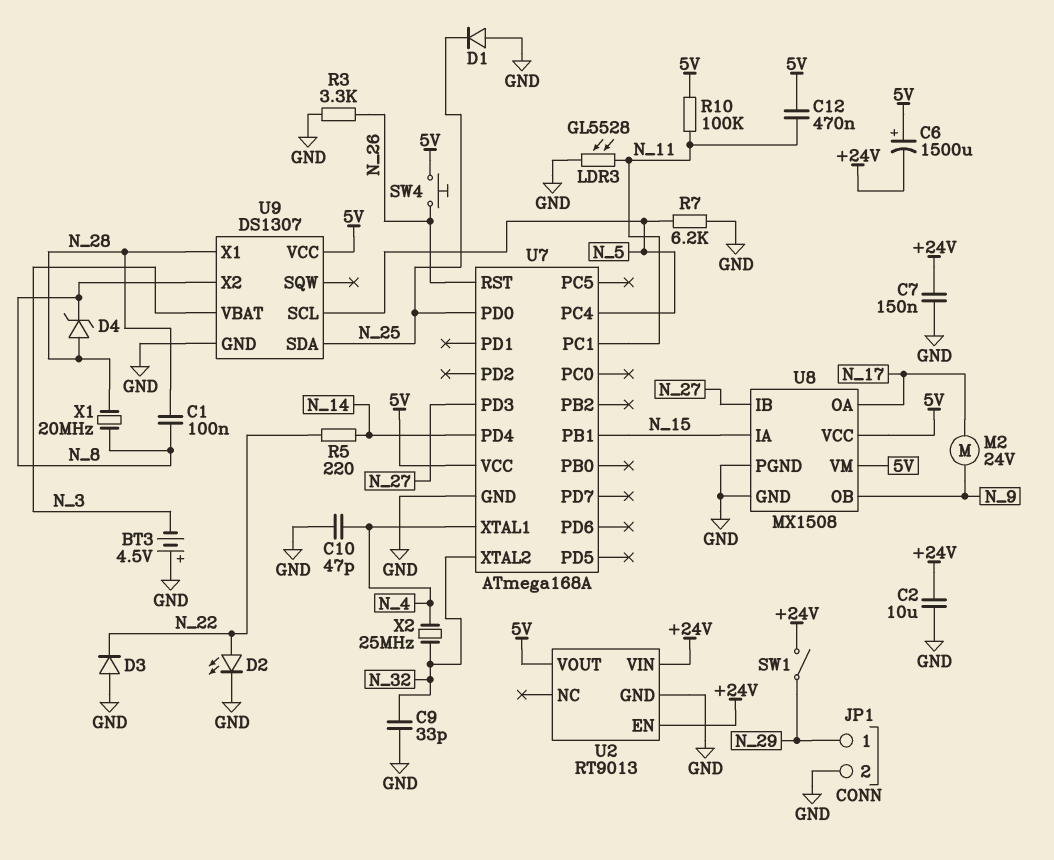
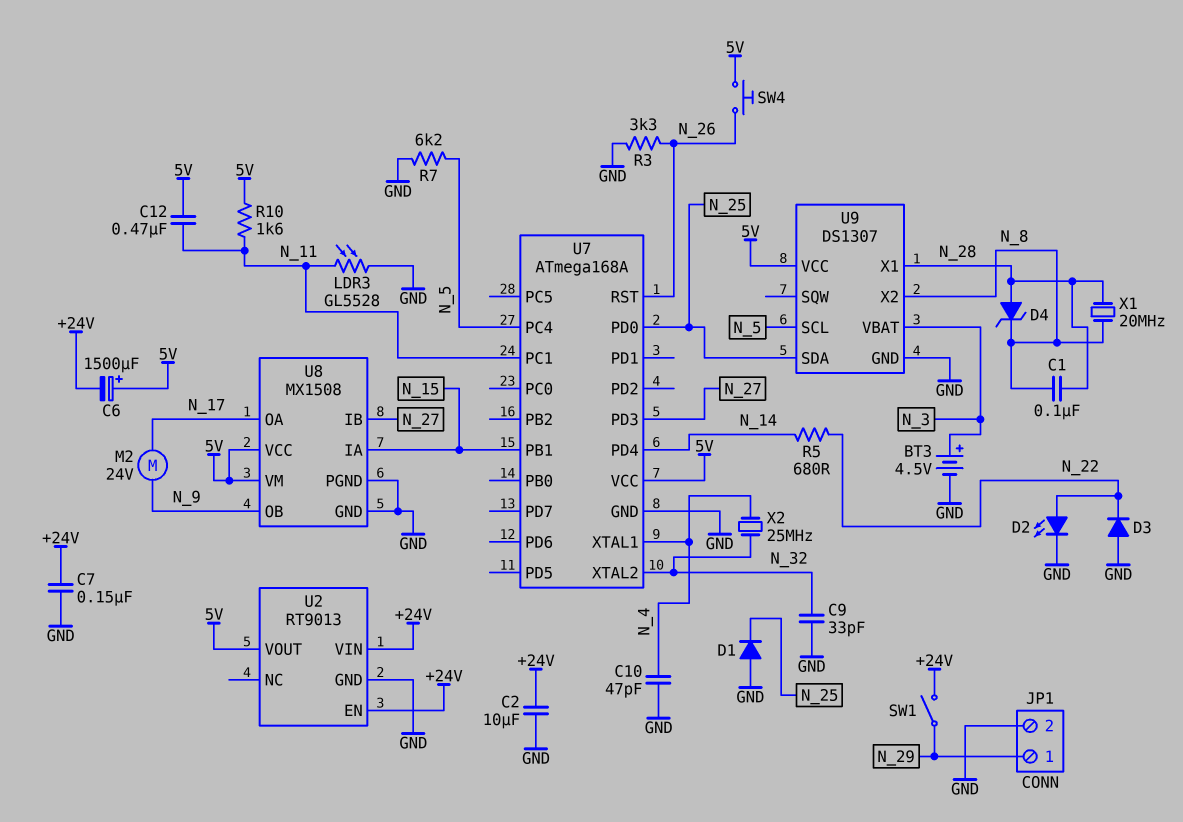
BT3: 4.5V (plus GND, minus N_3) -> 4.5V (plus N_3, minus GND)
R5: 220 (N_14, N_22) -> 680 (N_14, N_22)
R10: 100k (5V, N_11) -> 1.6k (5V, N_11)

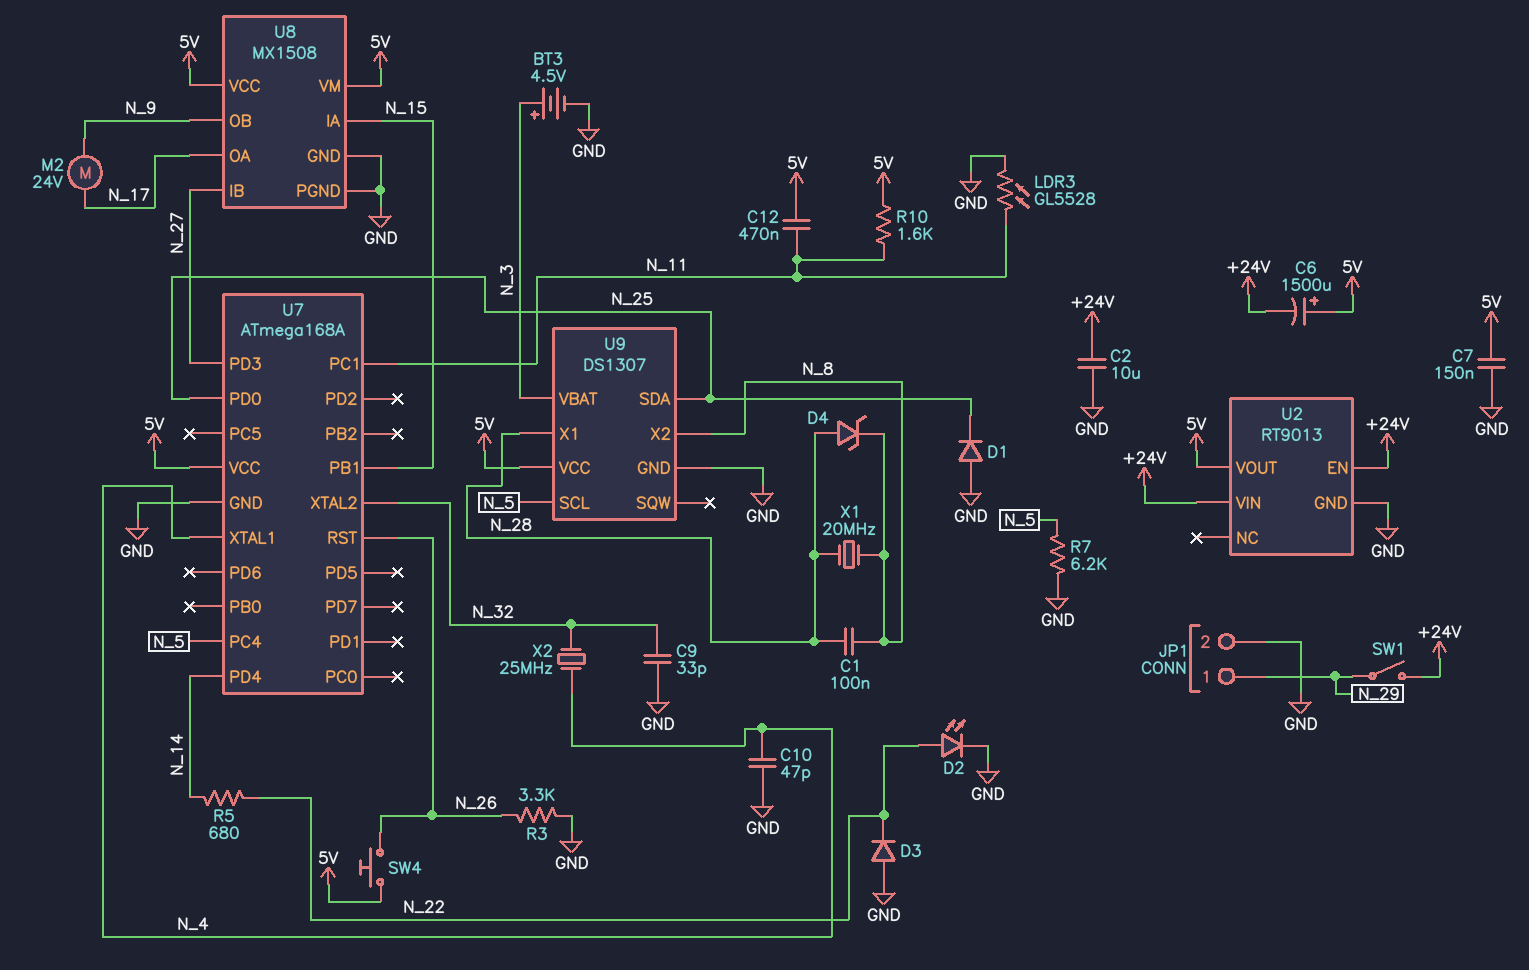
C7: 150nF (+24V, GND) -> 150nF (5V, GND)

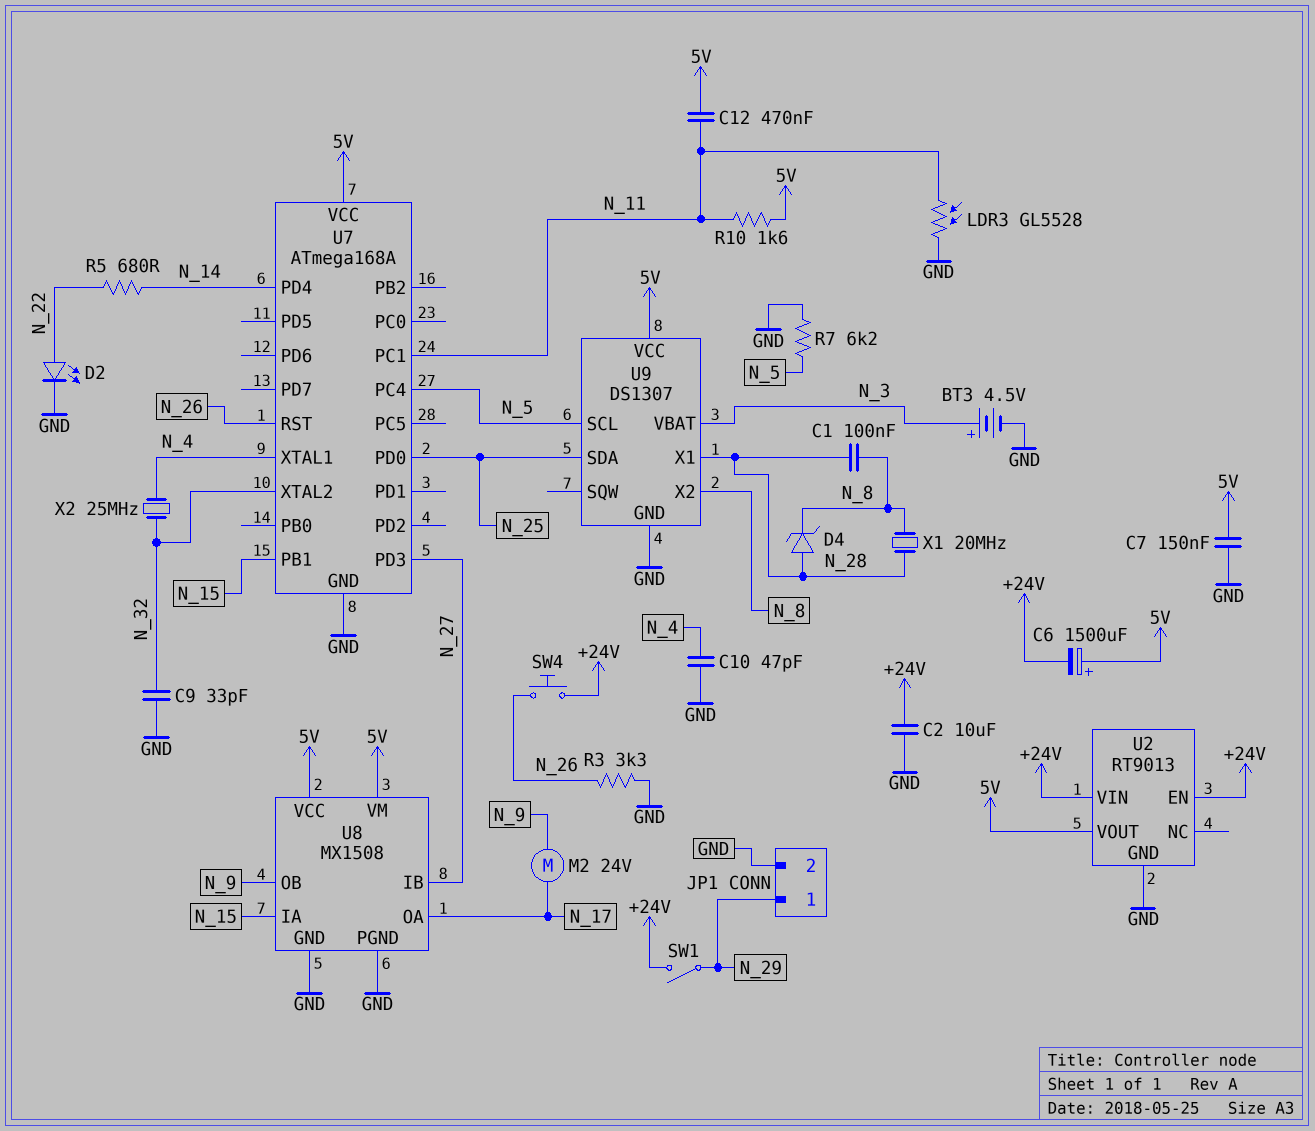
D1: diode (A GND, K N_25) -> none
D3: diode (A GND, K N_22) -> none
SW4: button (5V, N_26) -> button (+24V, N_26)

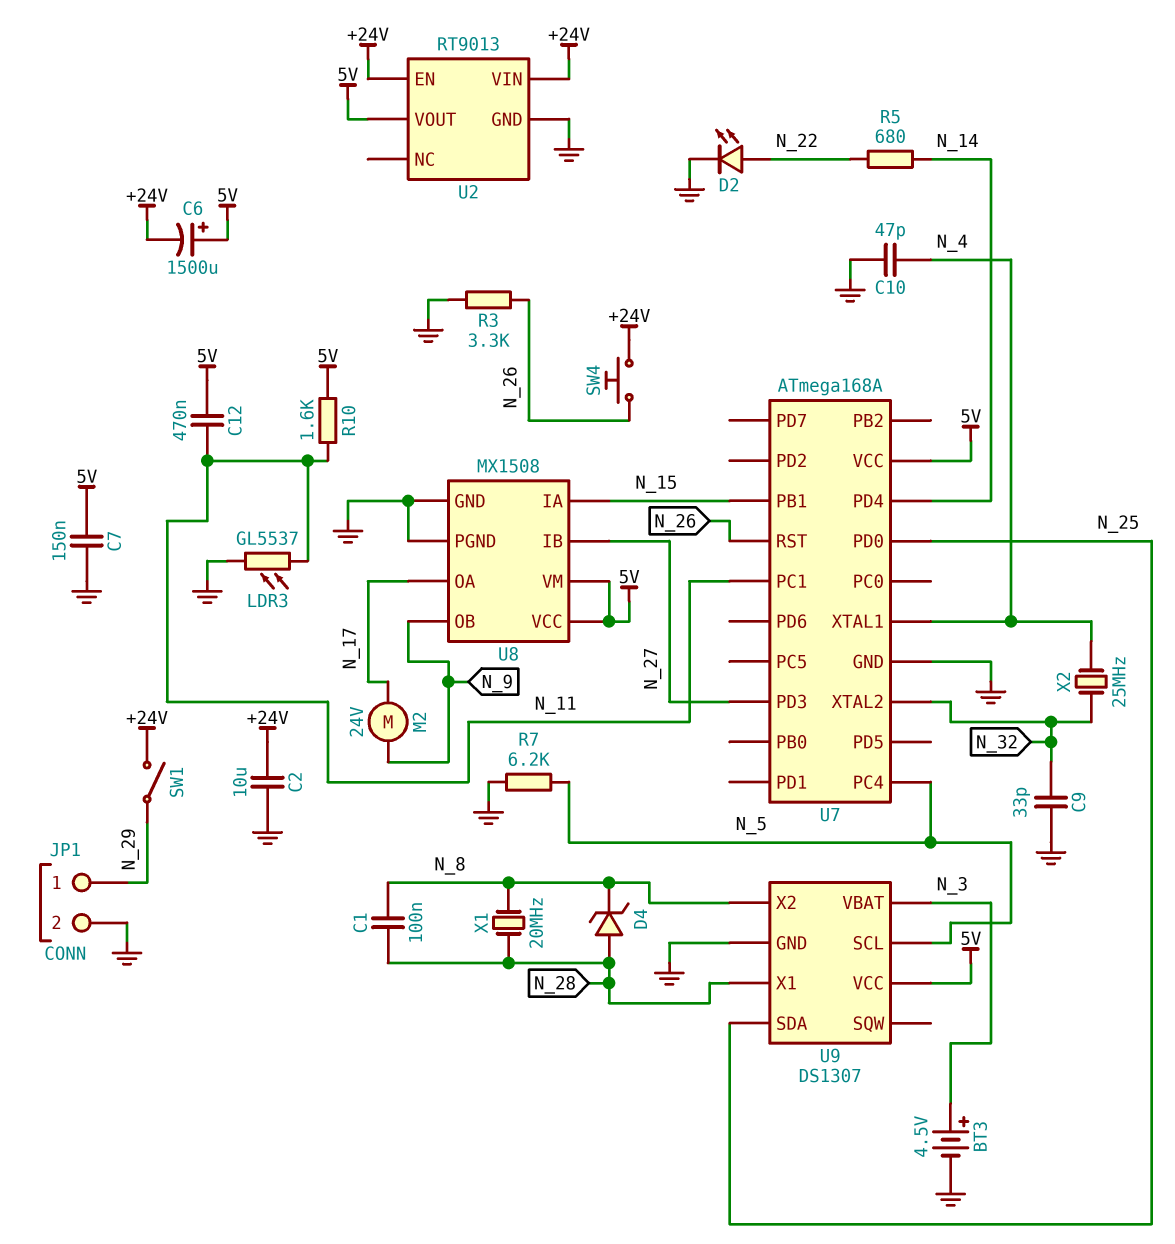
LDR3: GL5528 (GND, N_11) -> GL5537 (GND, N_11)

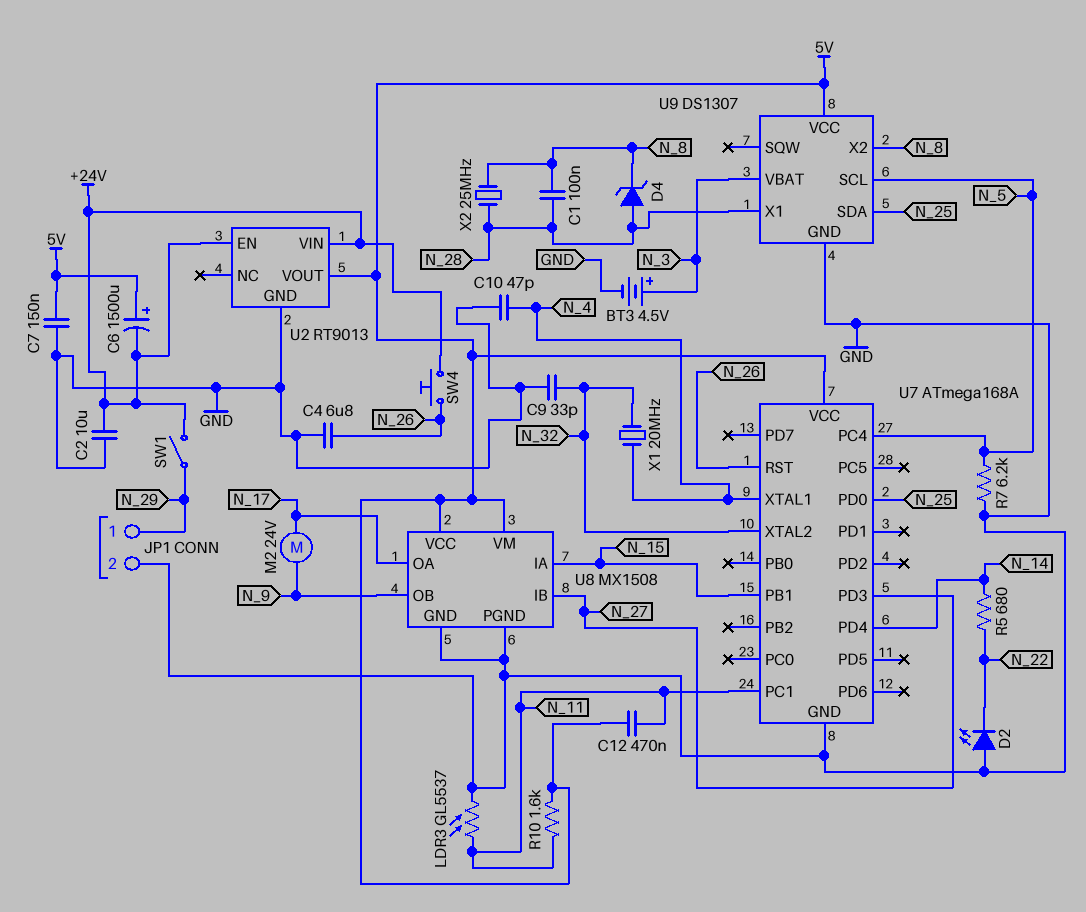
C4: none -> 6.8uF (GND, N_26)
D2: LED (A N_22, K GND) -> LED (A GND, K N_22)
R3: 3.3k (GND, N_26) -> none
X1: 20MHz (N_8, N_28) -> 20MHz (N_4, N_32)
X2: 25MHz (N_4, N_32) -> 25MHz (N_8, N_28)

